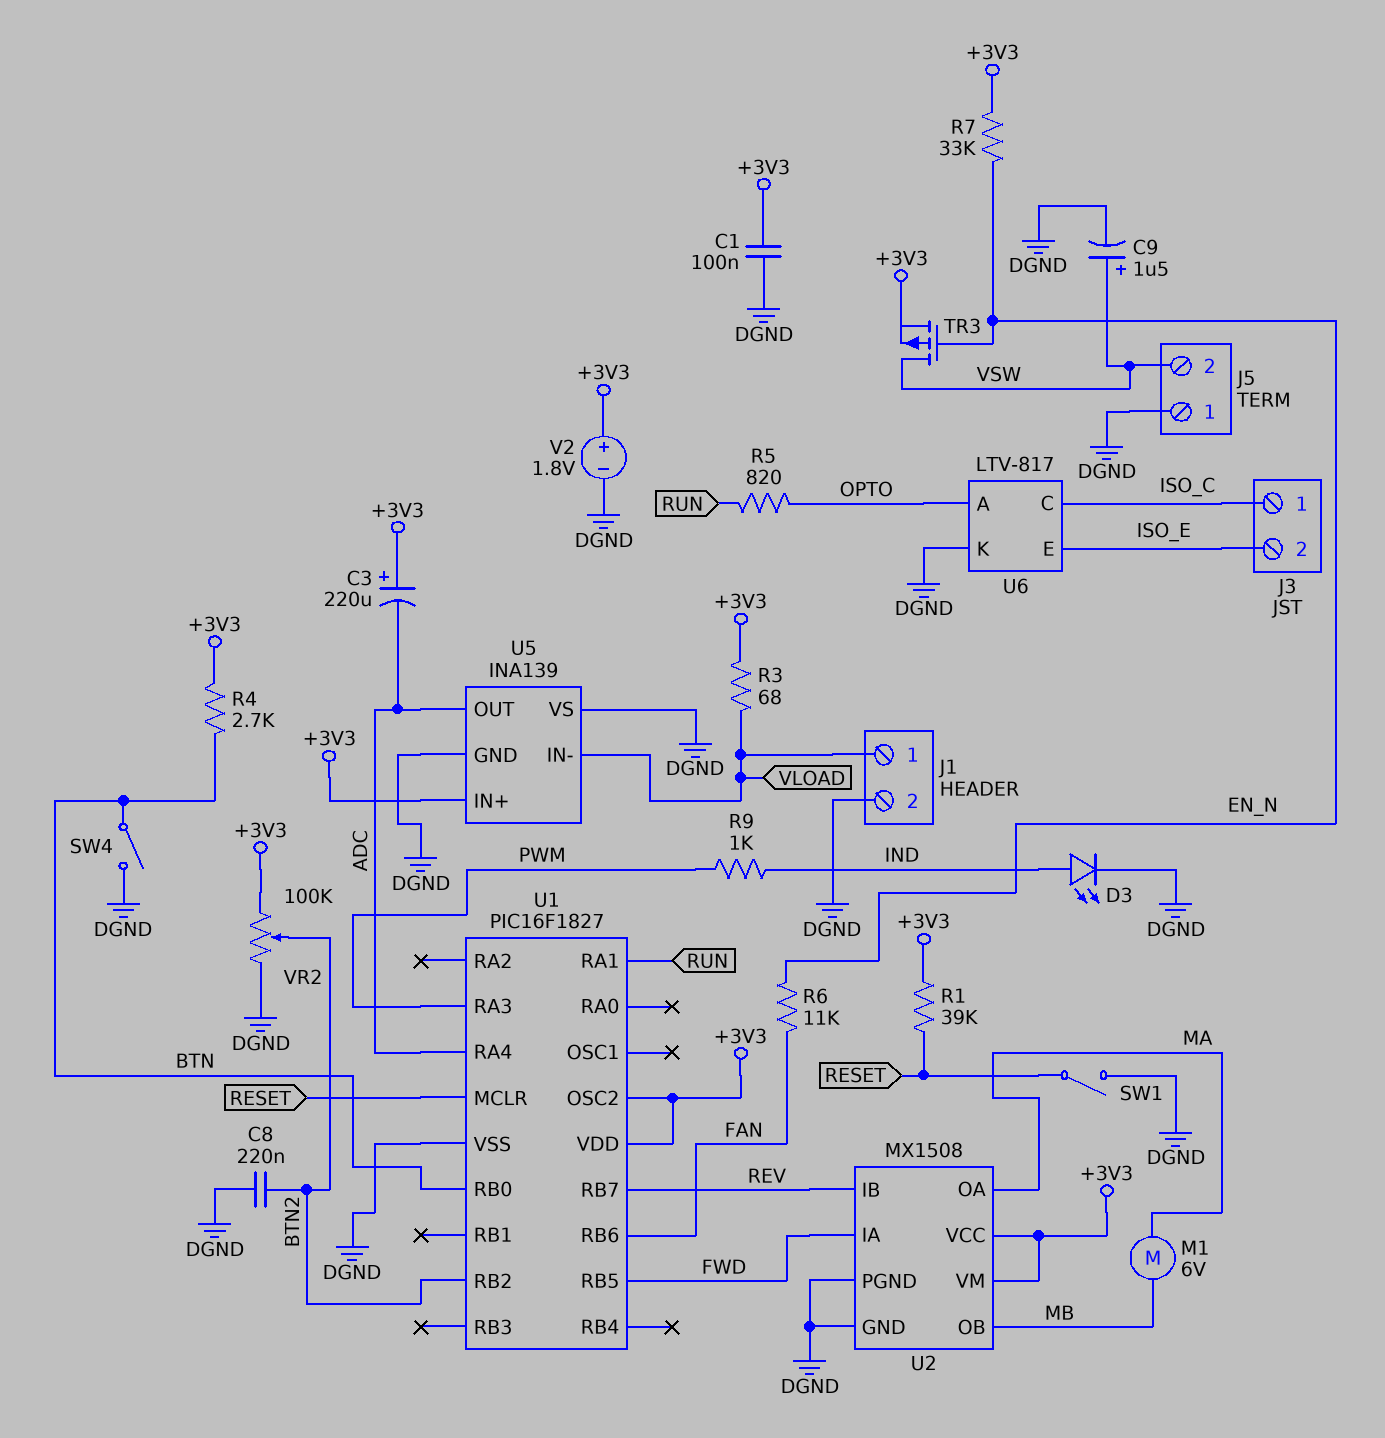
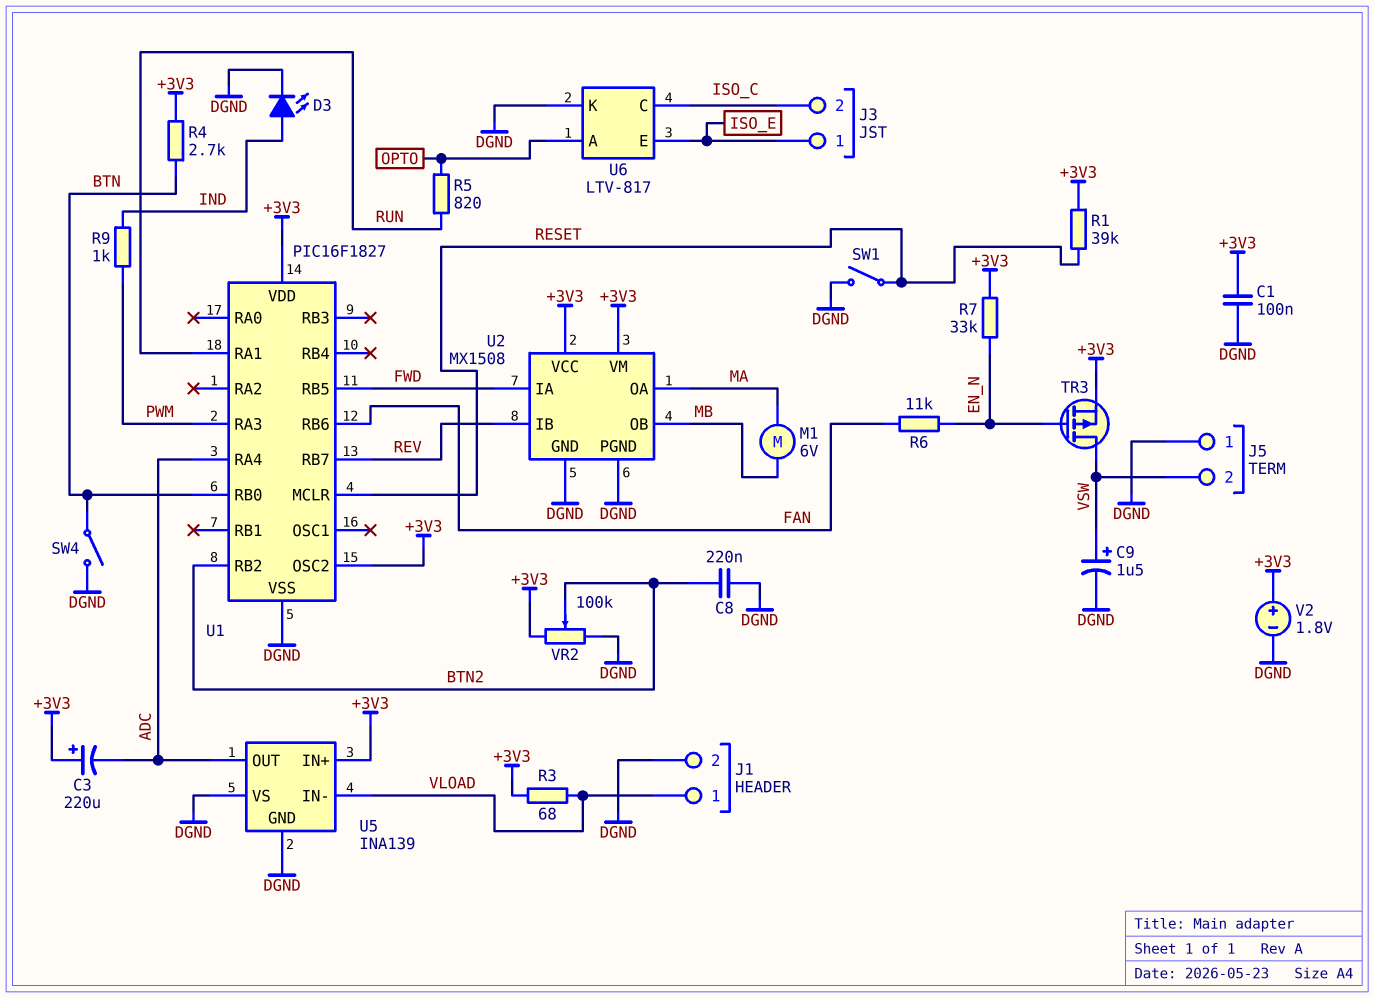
J3 pin 1: ISO_C -> ISO_E
J3 pin 2: ISO_E -> ISO_C

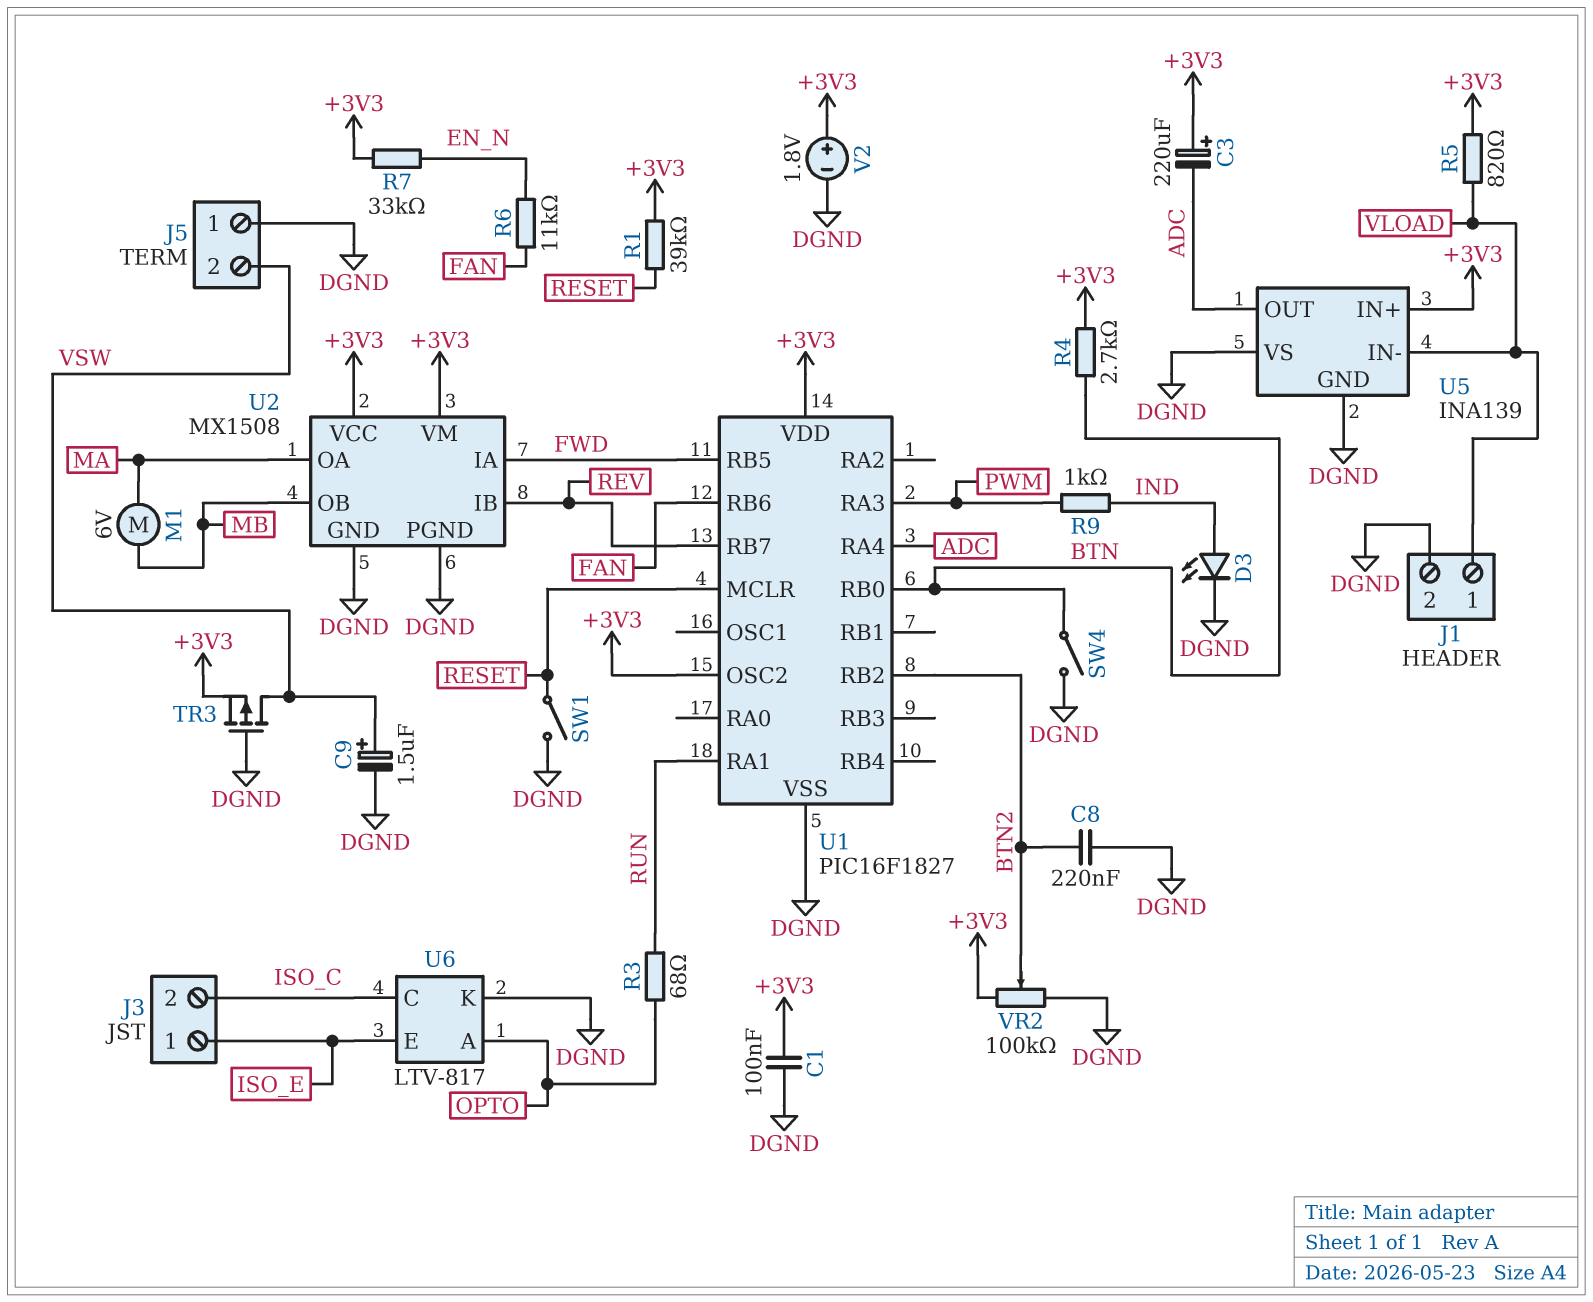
R3: 68 (+3V3, VLOAD) -> 68 (OPTO, RUN)
R5: 820 (OPTO, RUN) -> 820 (+3V3, VLOAD)
TR3: PMOS (G EN_N, D VSW, S +3V3) -> PMOS (G DGND, D VSW, S +3V3)

